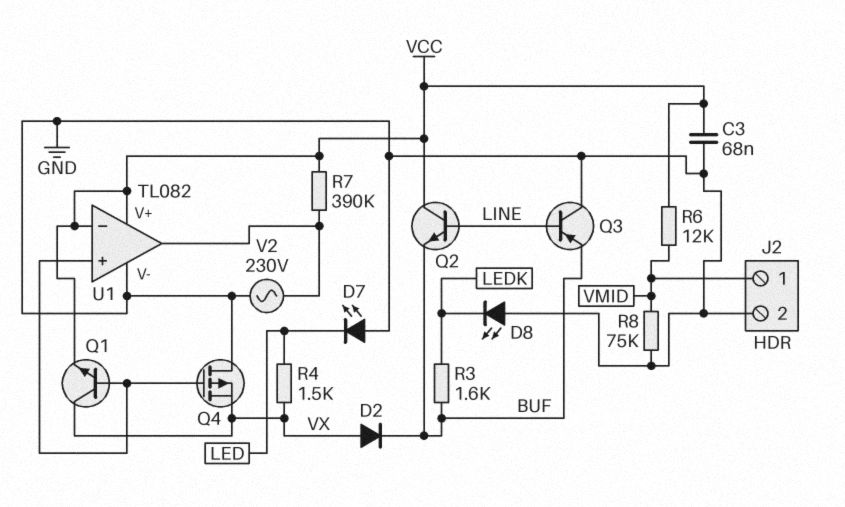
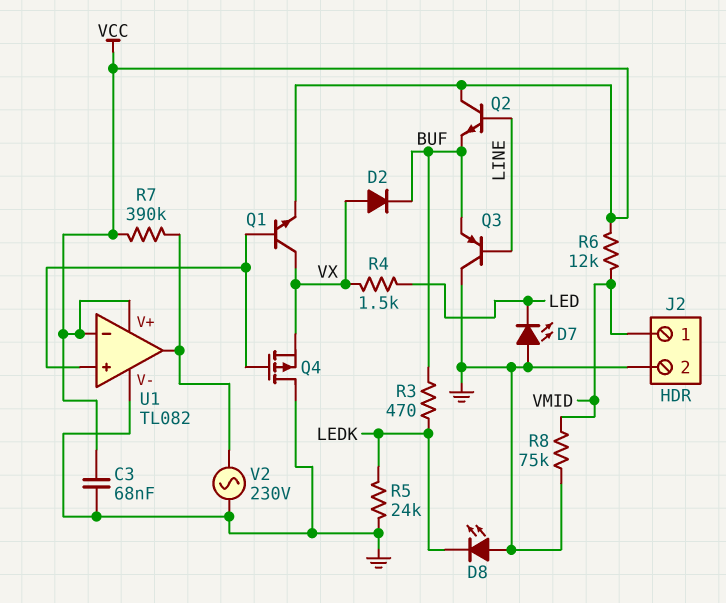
R3: 1.6k (BUF, LEDK) -> 470 (BUF, LEDK)
R5: none -> 24k (GND, LEDK)

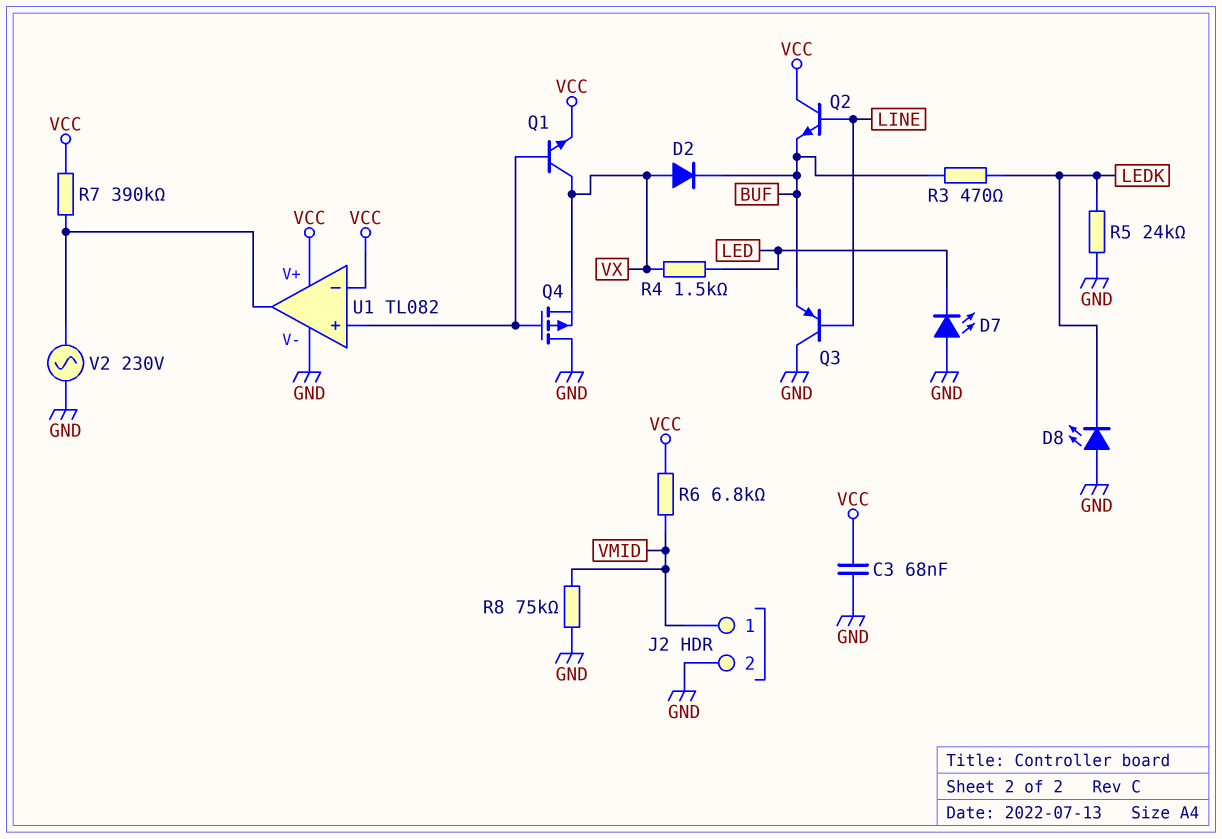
R6: 12k (VCC, VMID) -> 6.8k (VCC, VMID)

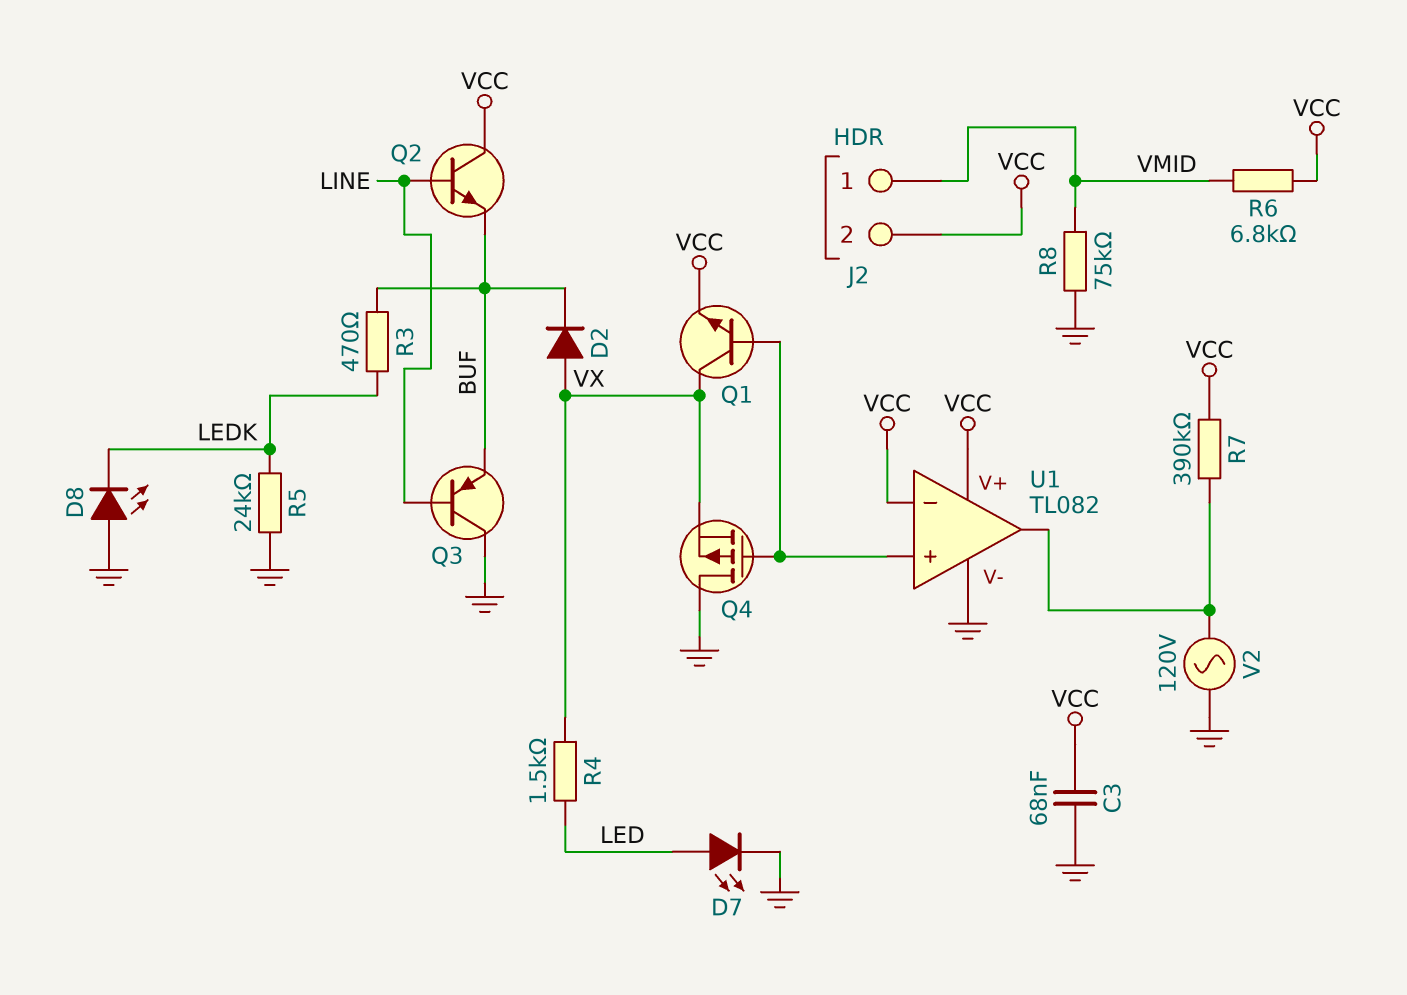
D7: LED (A GND, K LED) -> LED (A LED, K GND)
J2 pin 2: GND -> VCC
V2: AC 230V (GND, U1/out) -> AC 120V (GND, U1/out)

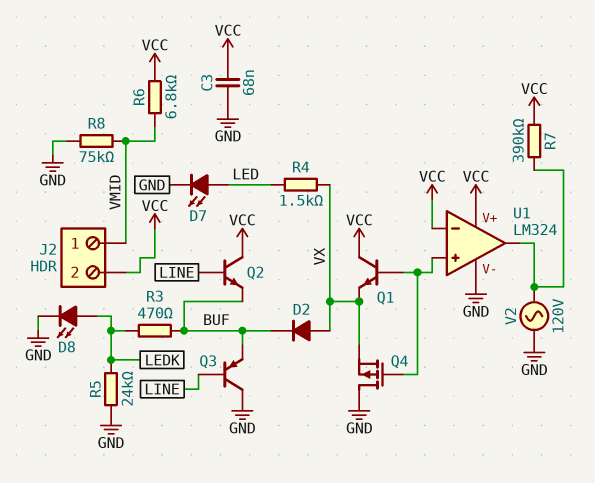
D8: LED (A GND, K LEDK) -> LED (A LEDK, K GND)
Q1: NPN (B U1/in+, C VX, E VCC) -> NPN (B U1/in+, C VCC, E VX)
U1: TL082 -> LM324

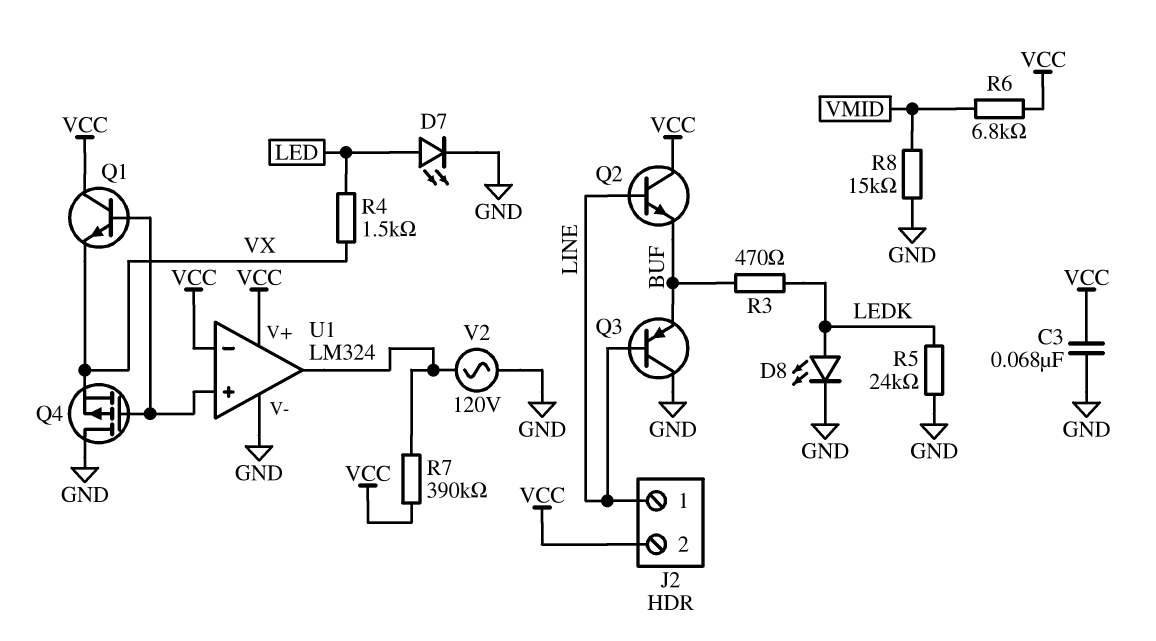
D2: diode (A VX, K BUF) -> none
J2 pin 1: VMID -> LINE
R8: 75k (GND, VMID) -> 15k (GND, VMID)

